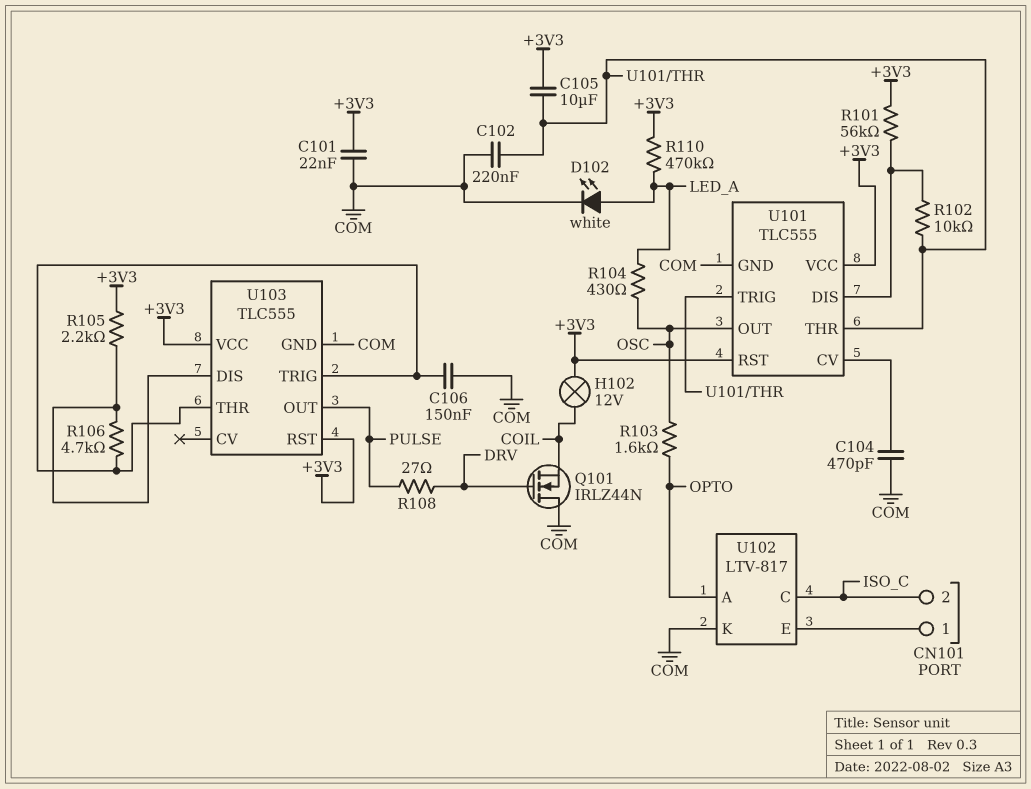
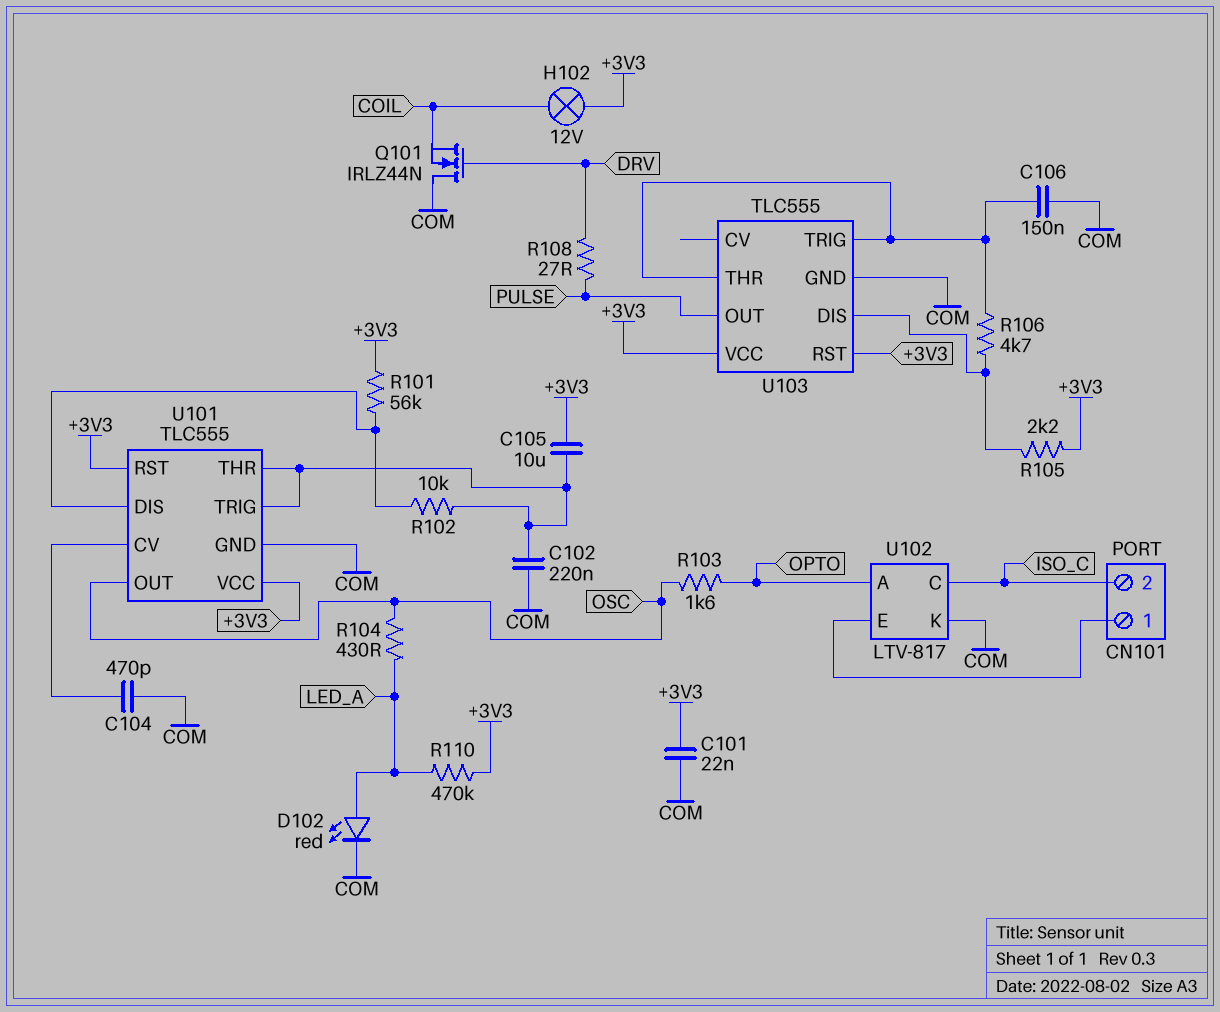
D102: LED white (A LED_A, K COM) -> LED red (A LED_A, K COM)

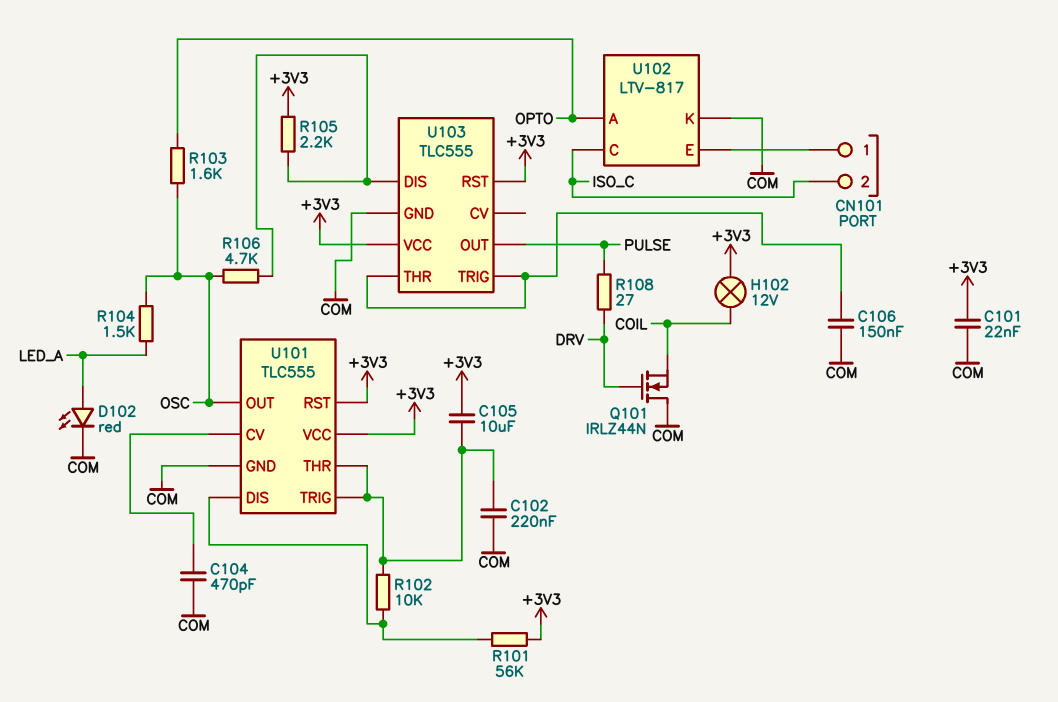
R104: 430 (LED_A, OSC) -> 1.5k (LED_A, OSC)
R106: 4.7k (U103/DIS, U103/THR) -> 4.7k (OSC, U103/DIS)
R110: 470k (+3V3, LED_A) -> none

